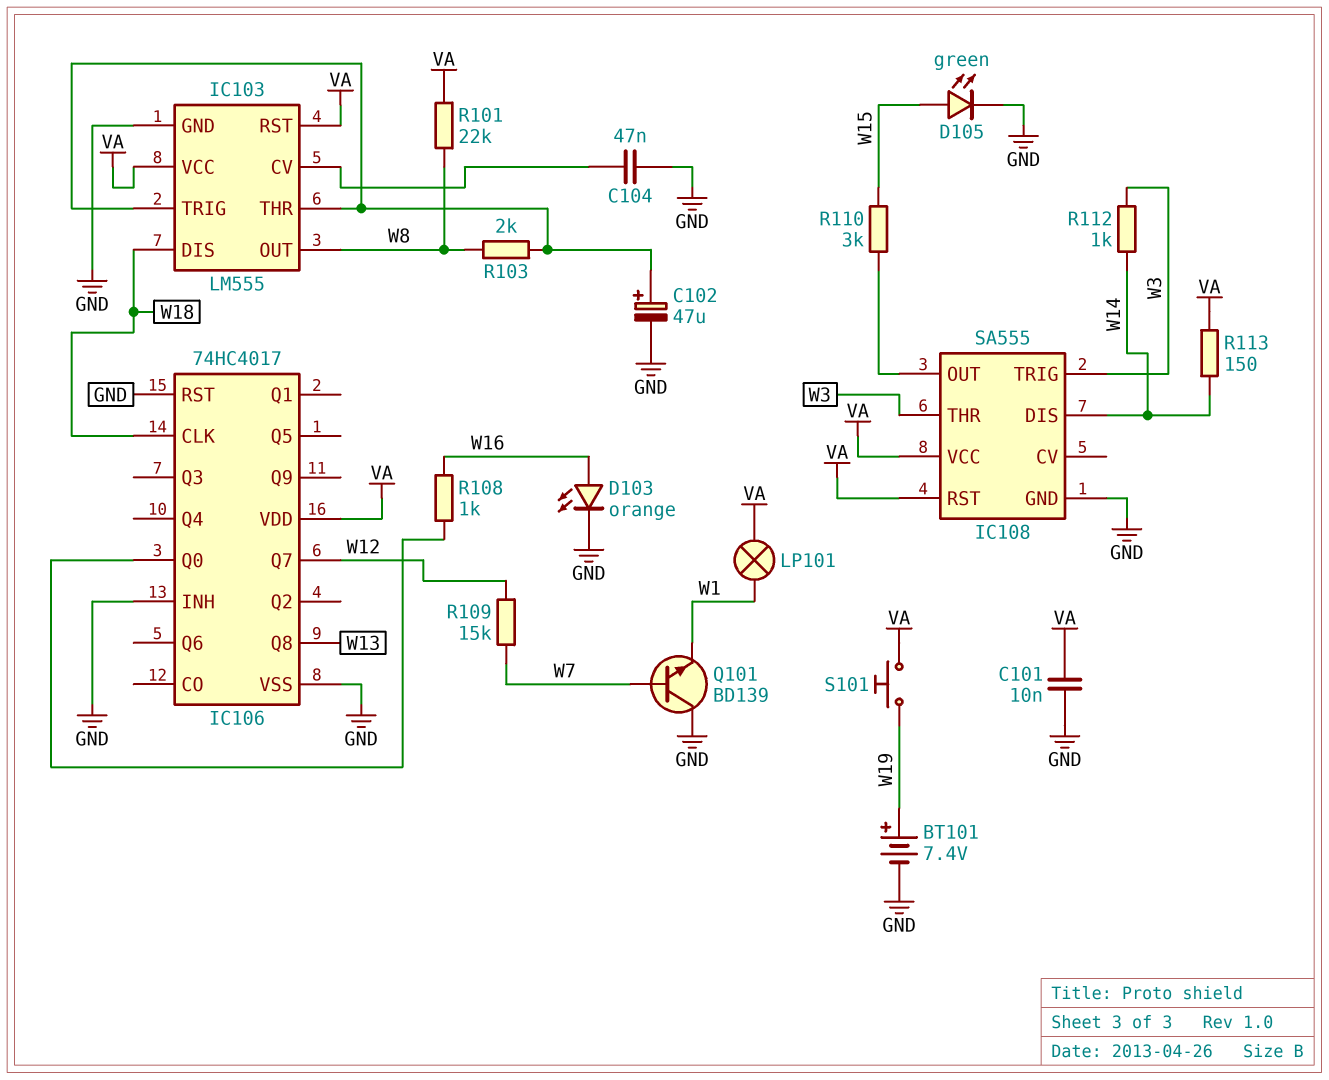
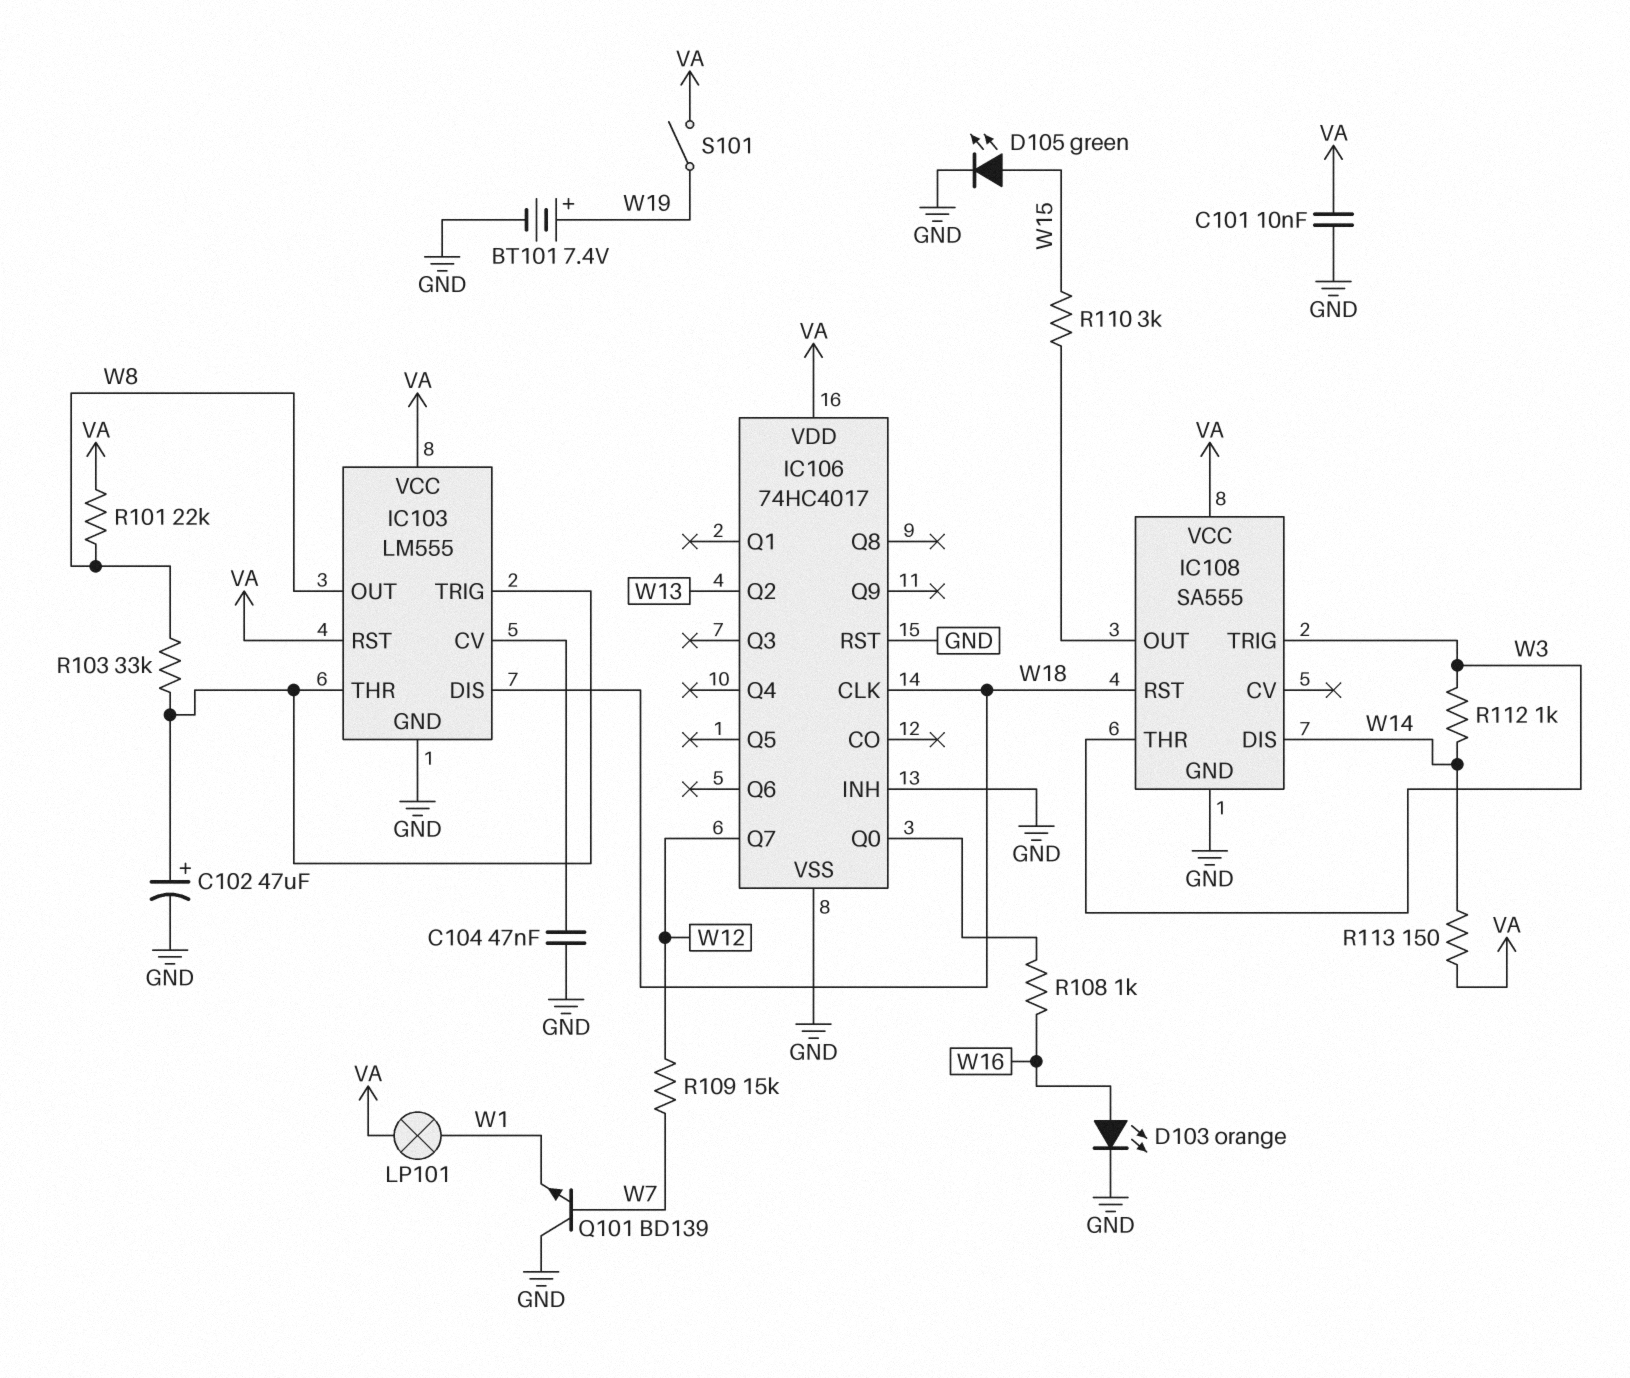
IC106 pin Q2: none -> W13
IC106 pin Q8: W13 -> none
IC108 pin RST: VA -> W18
R103: 2k (IC103/THR, W8) -> 33k (IC103/THR, W8)
S101: button (VA, W19) -> switch (VA, W19)

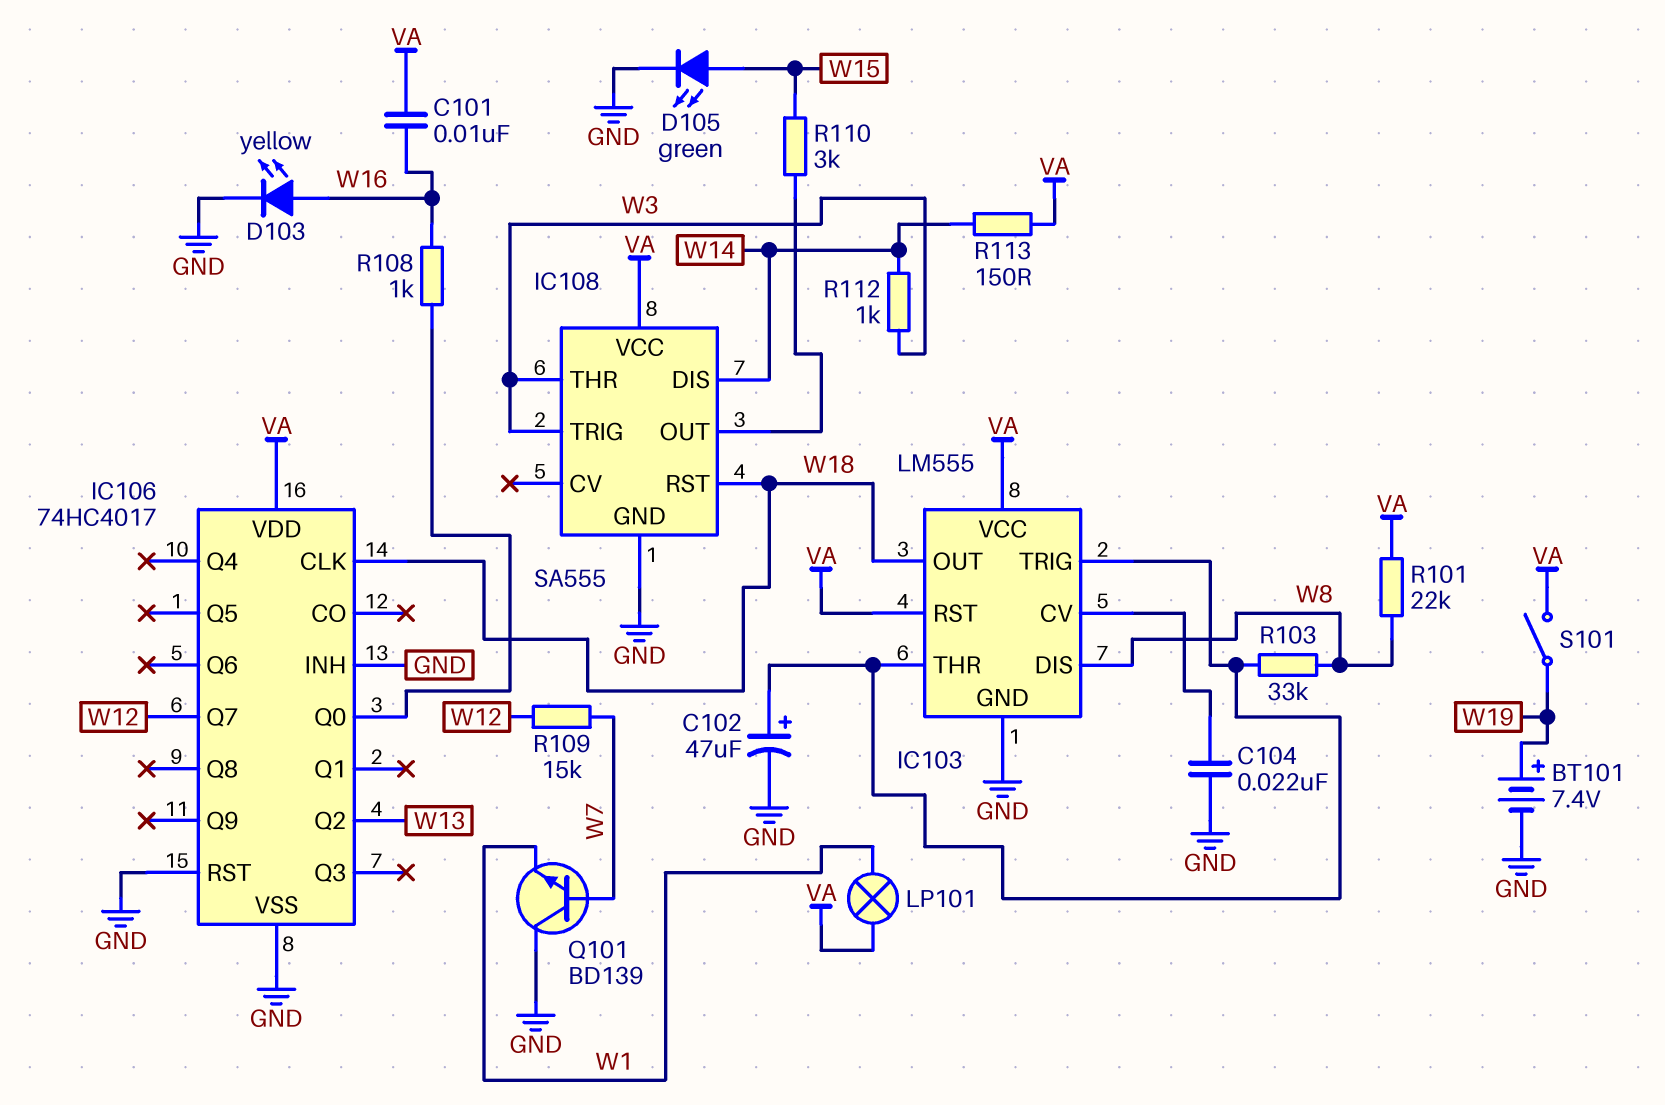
C101: 10nF (GND, VA) -> 10nF (VA, W16)
C104: 47nF (GND, IC103/CV) -> 22nF (GND, IC103/CV)
D103: LED orange (A W16, K GND) -> LED yellow (A W16, K GND)
IC103 pin DIS: W18 -> W8
IC103 pin OUT: W8 -> W18

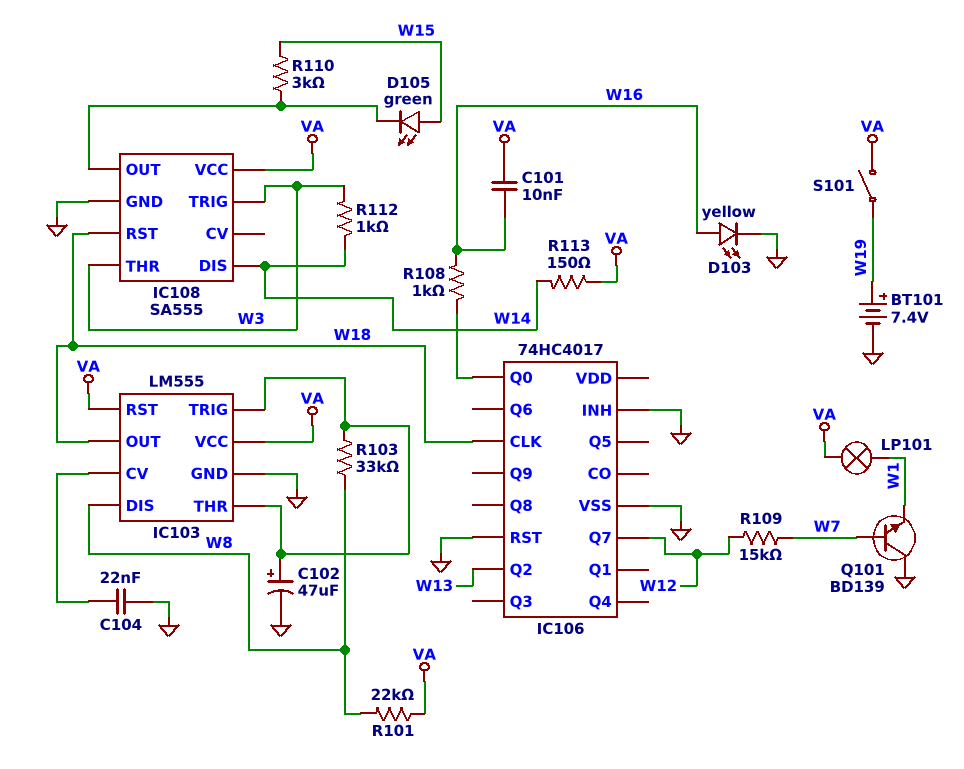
D105: LED green (A W15, K GND) -> LED green (A W15, K IC108/OUT)
IC106 pin VDD: VA -> none

